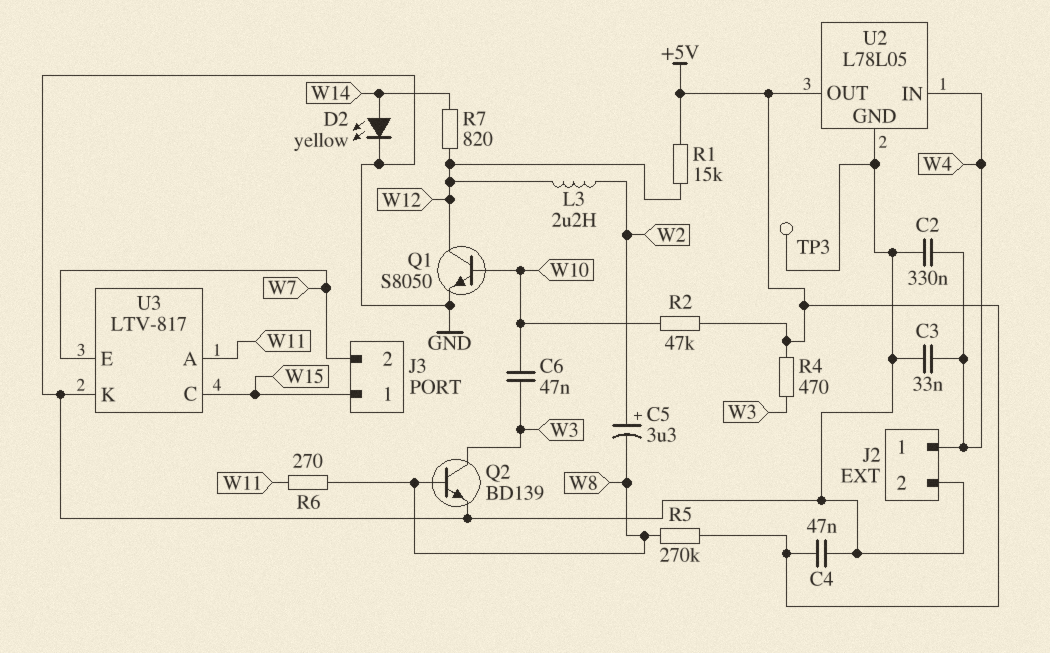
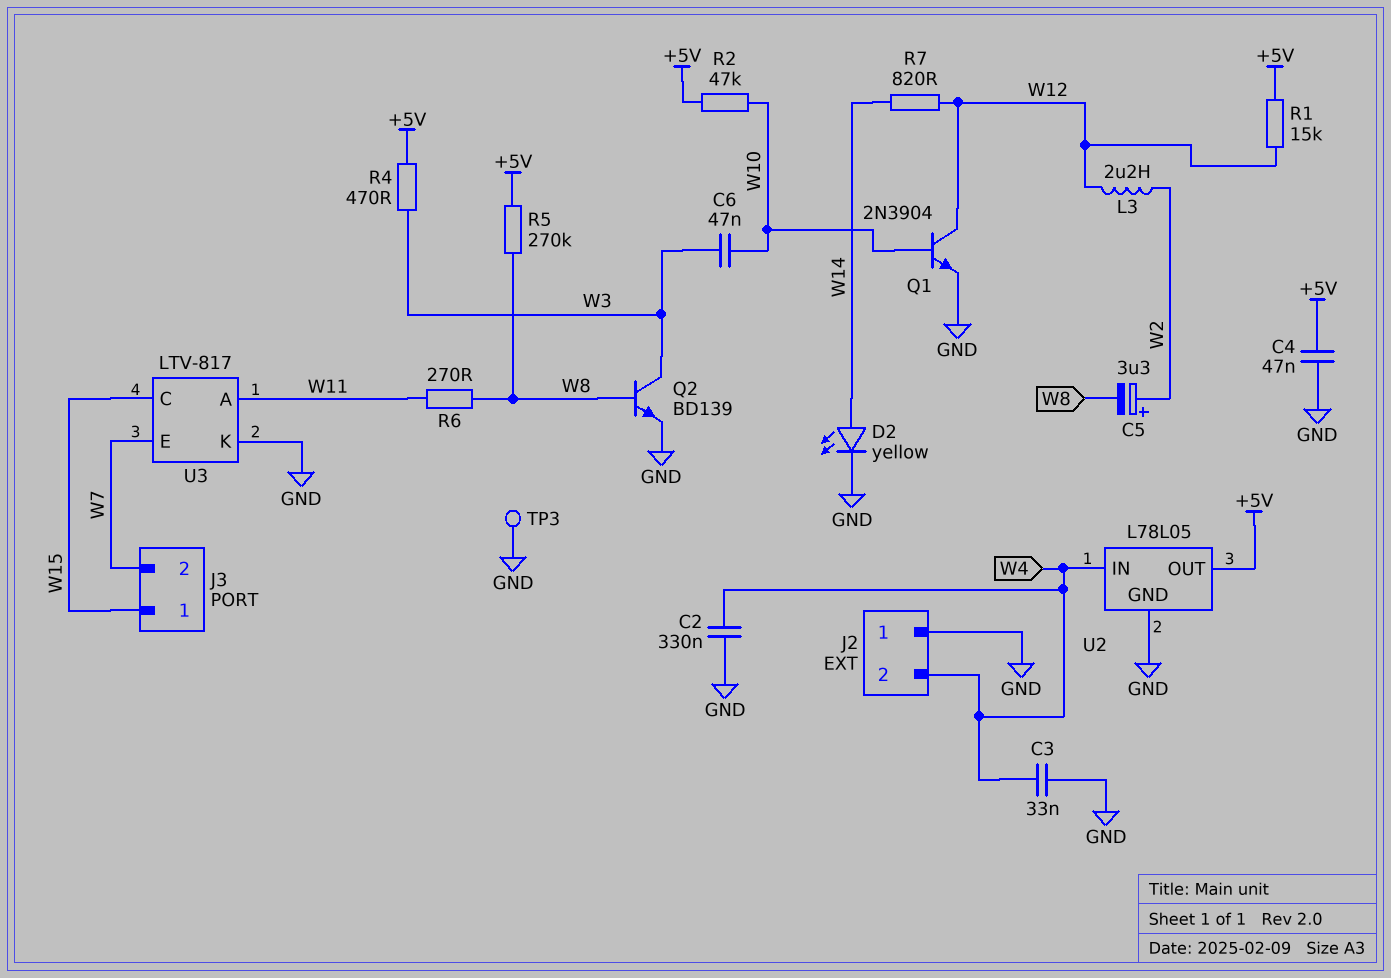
J2 pin 1: W4 -> GND
J2 pin 2: GND -> W4
Q1: NPN S8050 (B W10, C W12, E GND) -> NPN 2N3904 (B W10, C W12, E GND)

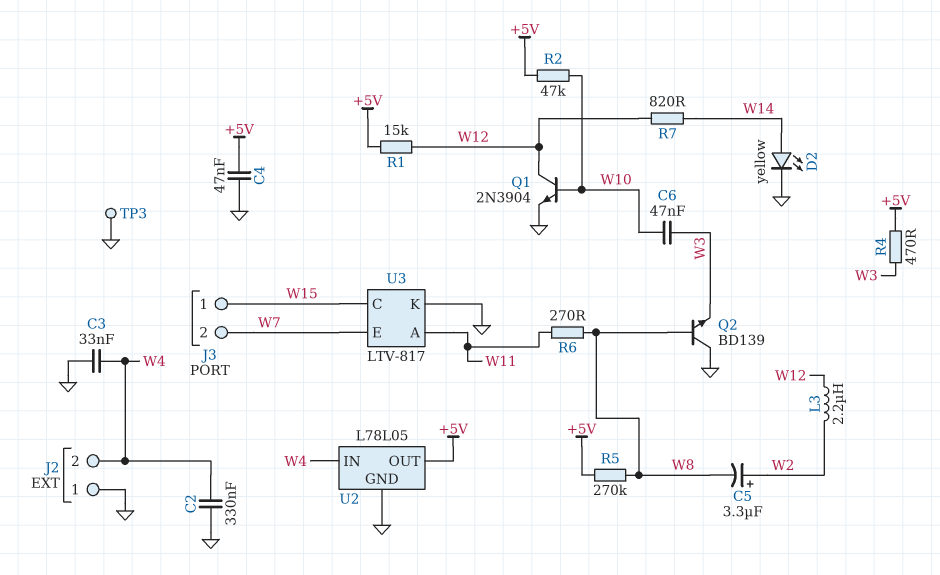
Q2: NPN BD139 (B W8, C W3, E GND) -> NPN BD139 (B W8, C GND, E W3)

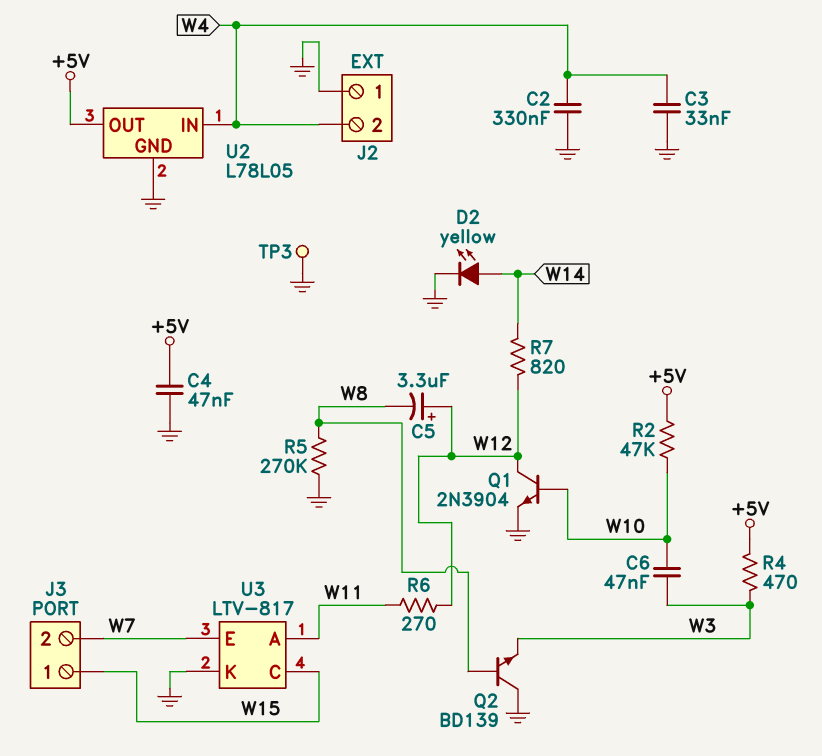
C5: 3.3uF (plus W2, minus W8) -> 3.3uF (plus W12, minus W8)
L3: 2.2uH (W2, W12) -> none
R1: 15k (+5V, W12) -> none
R5: 270k (+5V, W8) -> 270k (GND, W8)
R6: 270 (W8, W11) -> 270 (W11, W12)

